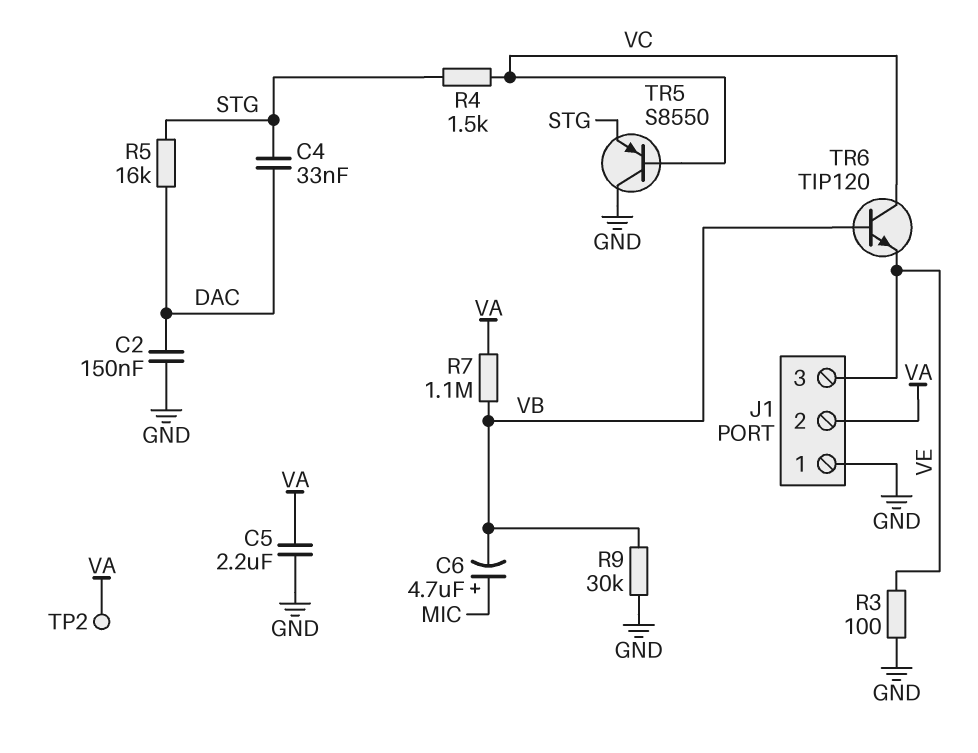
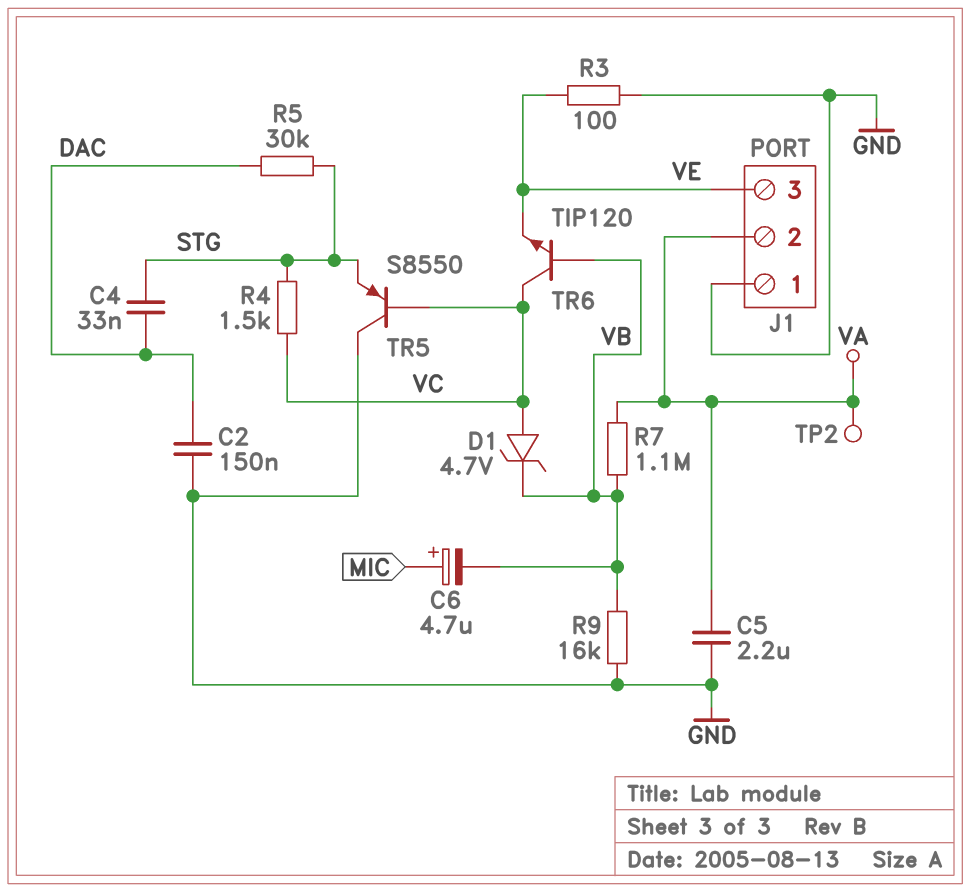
D1: none -> zener 4.7V (A VC, K VB)
R5: 16k (DAC, STG) -> 30k (DAC, STG)
R9: 30k (GND, VB) -> 16k (GND, VB)

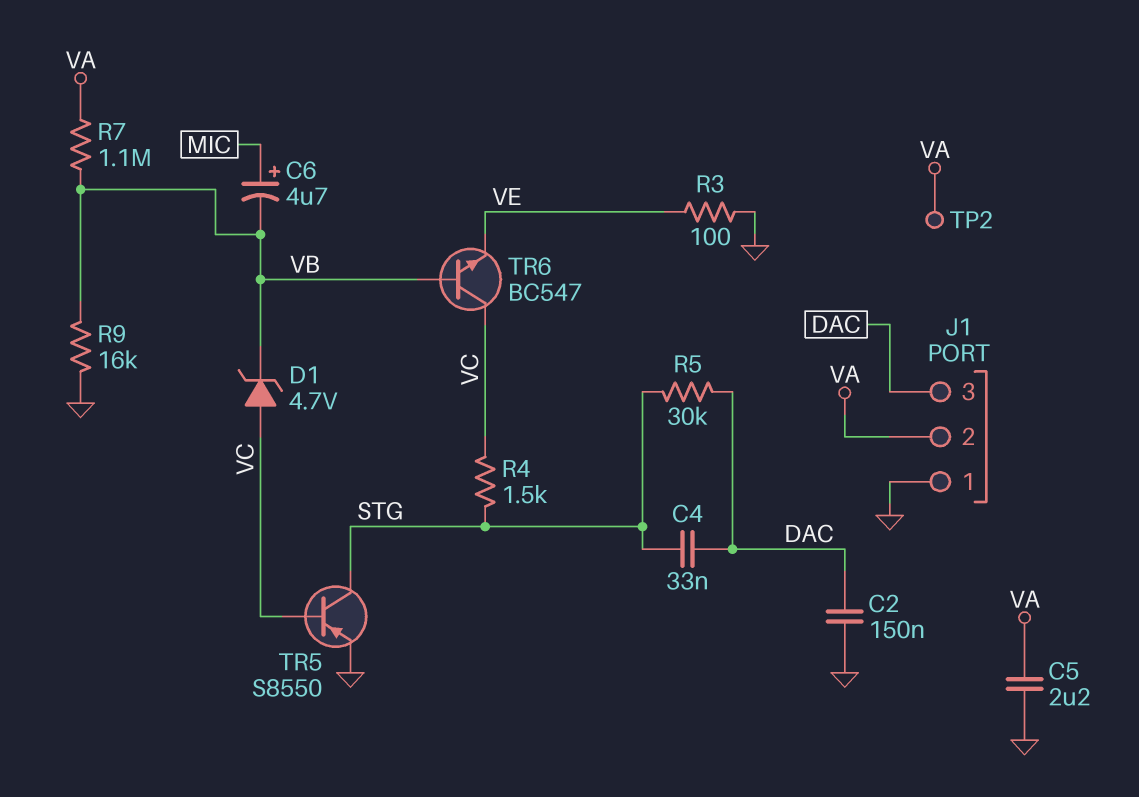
J1 pin 3: VE -> DAC
TR5: PNP S8550 (B VC, C GND, E STG) -> PNP S8550 (B VC, C STG, E GND)
TR6: NPN TIP120 (B VB, C VC, E VE) -> NPN BC547 (B VB, C VC, E VE)

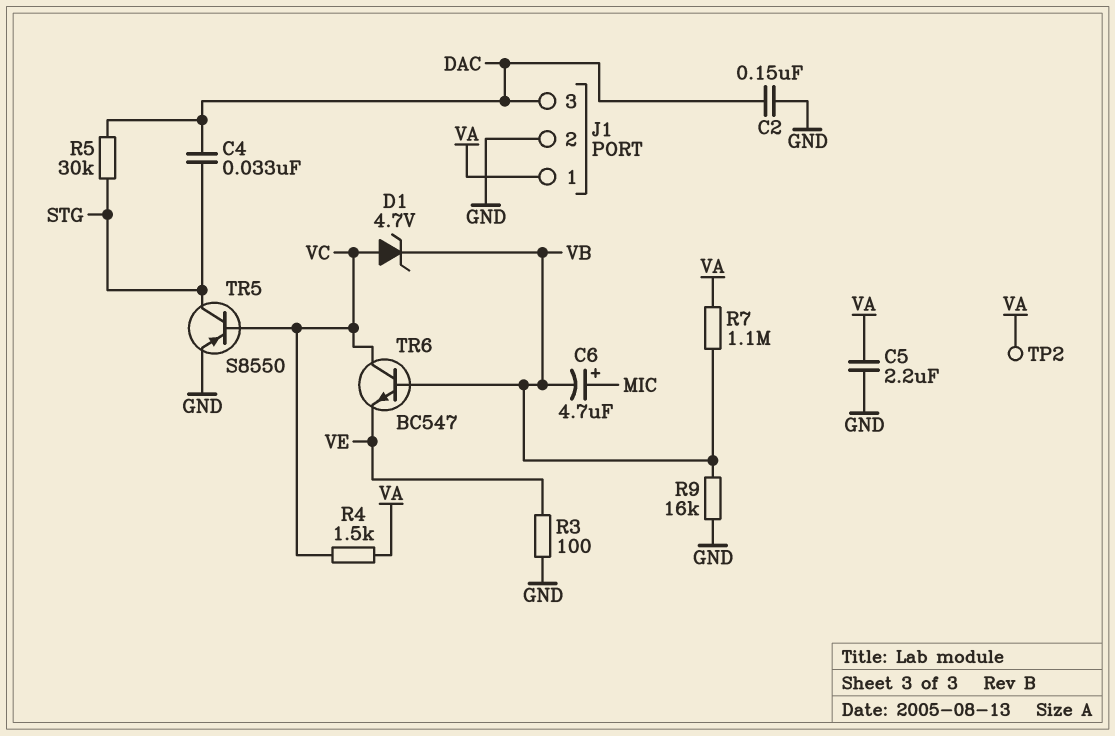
J1 pin 1: GND -> VA
J1 pin 2: VA -> GND
R4: 1.5k (STG, VC) -> 1.5k (VA, VC)

